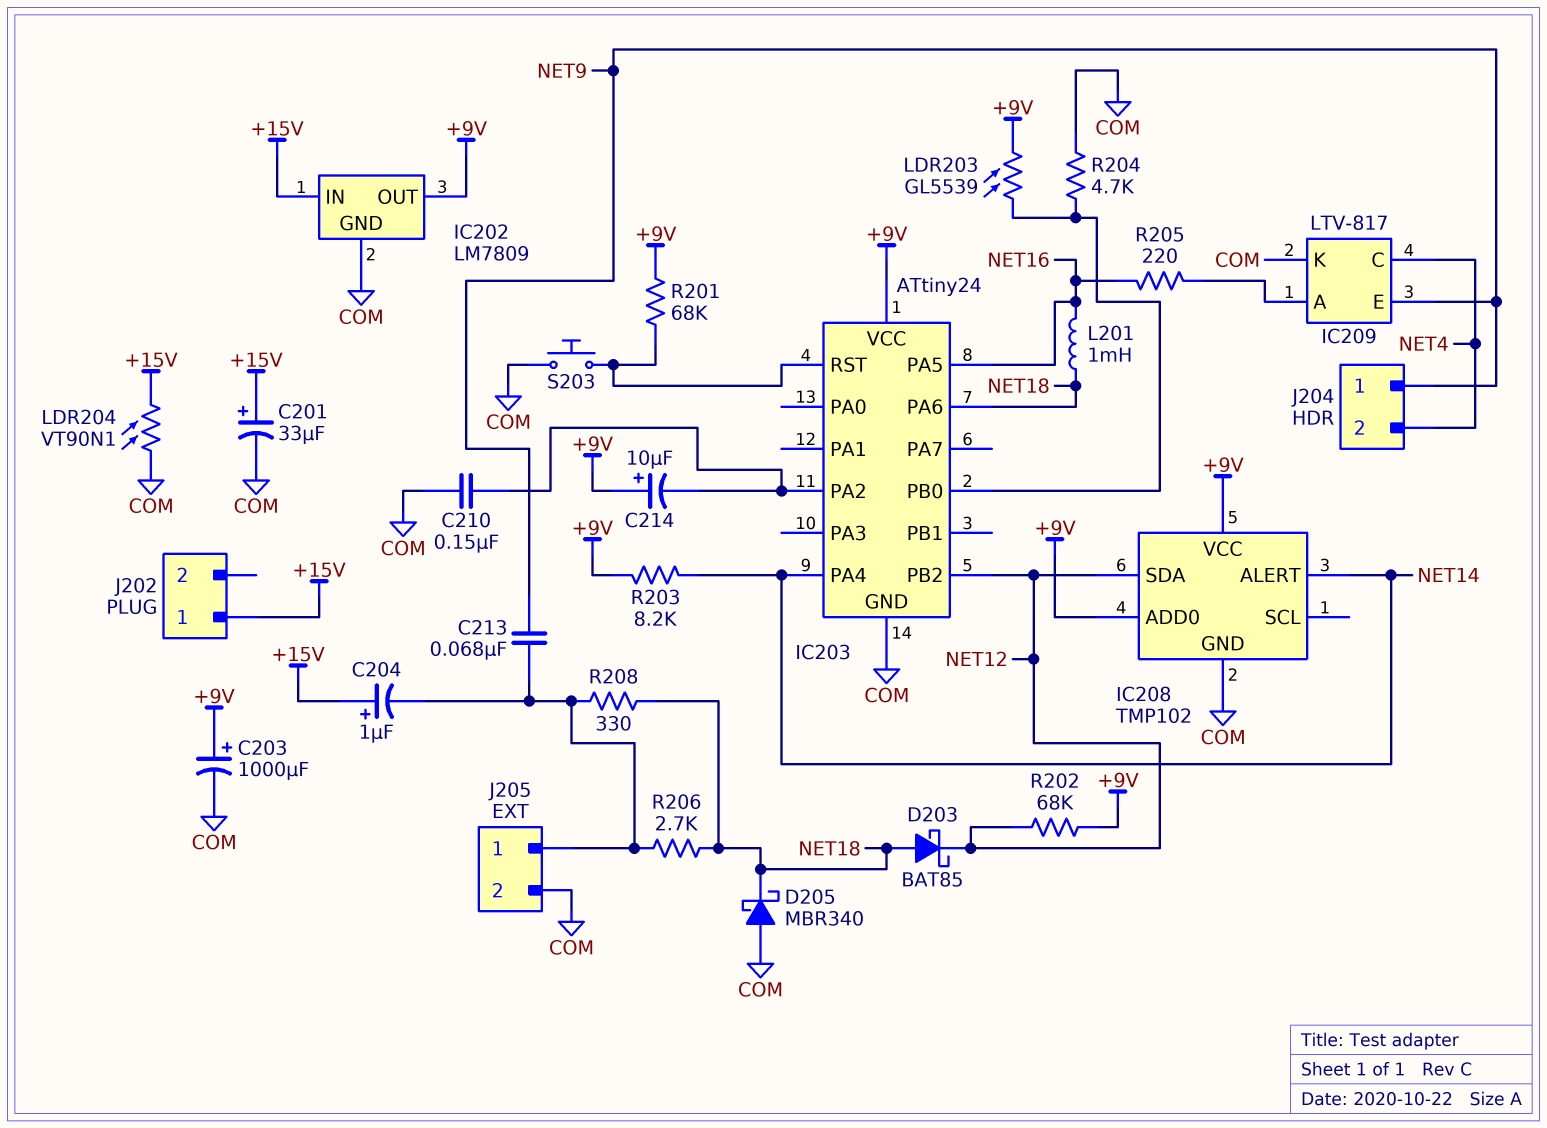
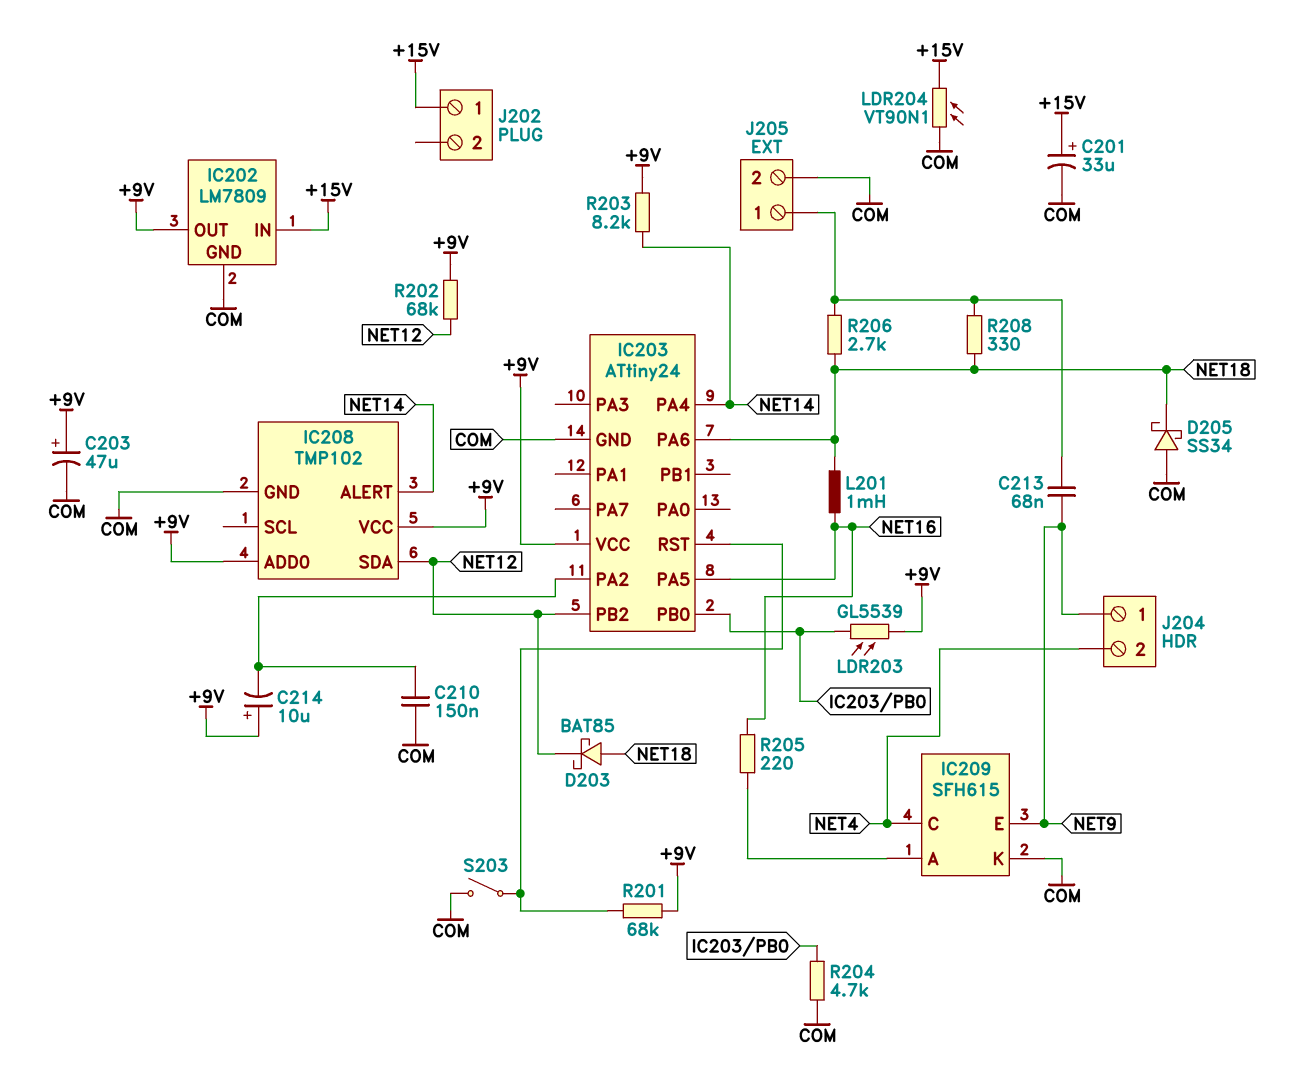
C203: 1000uF (plus +9V, minus COM) -> 47uF (plus +9V, minus COM)
C204: 1uF (plus +15V, minus J205/1) -> none
D205: schottky MBR340 (A COM, K NET18) -> schottky SS34 (A COM, K NET18)
IC209: LTV-817 -> SFH615
S203: button (COM, IC203/RST) -> switch (COM, IC203/RST)

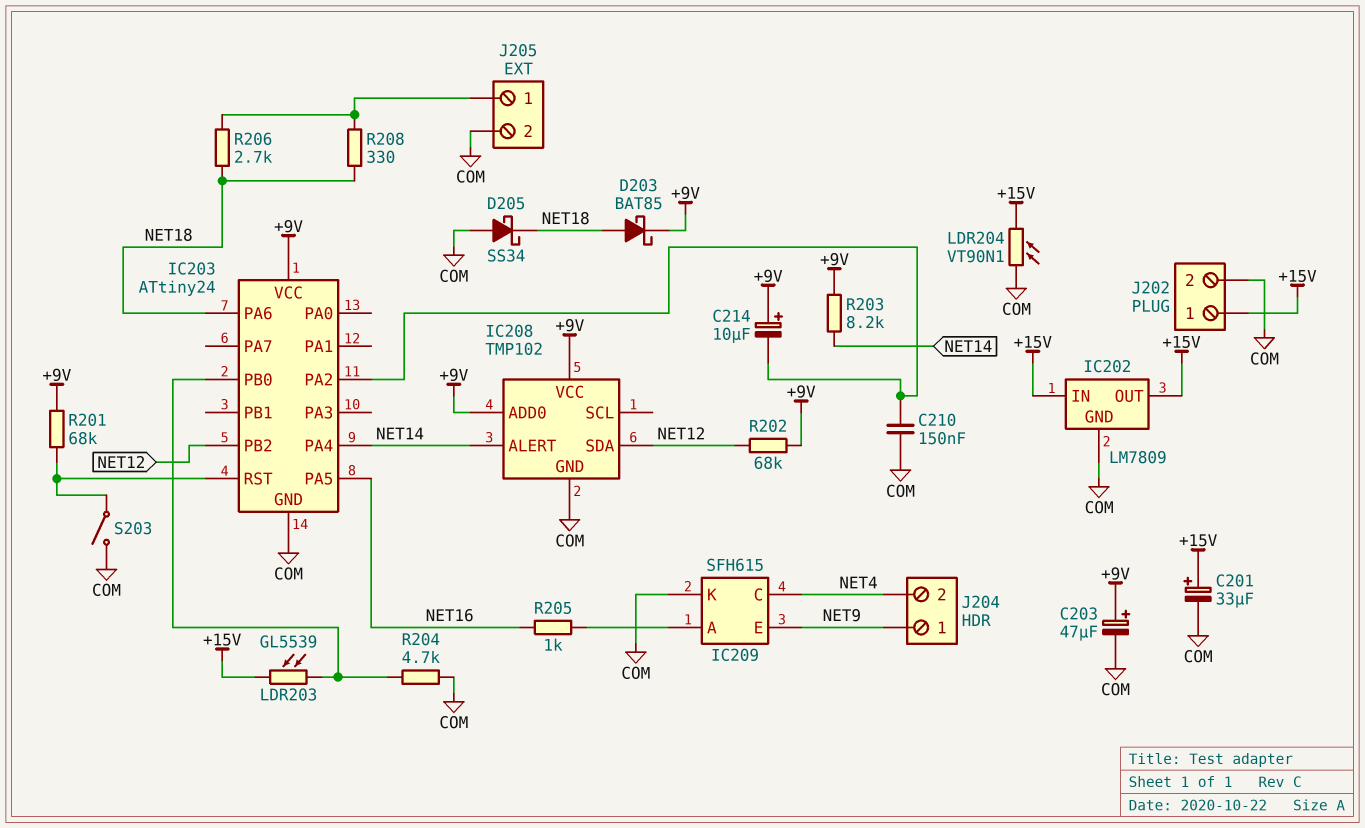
C213: 68nF (J205/1, NET9) -> none
D203: schottky BAT85 (A NET18, K NET12) -> schottky BAT85 (A NET18, K +9V)
IC202 pin OUT: +9V -> +15V
J202 pin 2: none -> COM
L201: 1mH (NET16, NET18) -> none
LDR203: GL5539 (+9V, IC203/PB0) -> GL5539 (+15V, IC203/PB0)
R205: 220 (IC209/A, NET16) -> 1k (IC209/A, NET16)

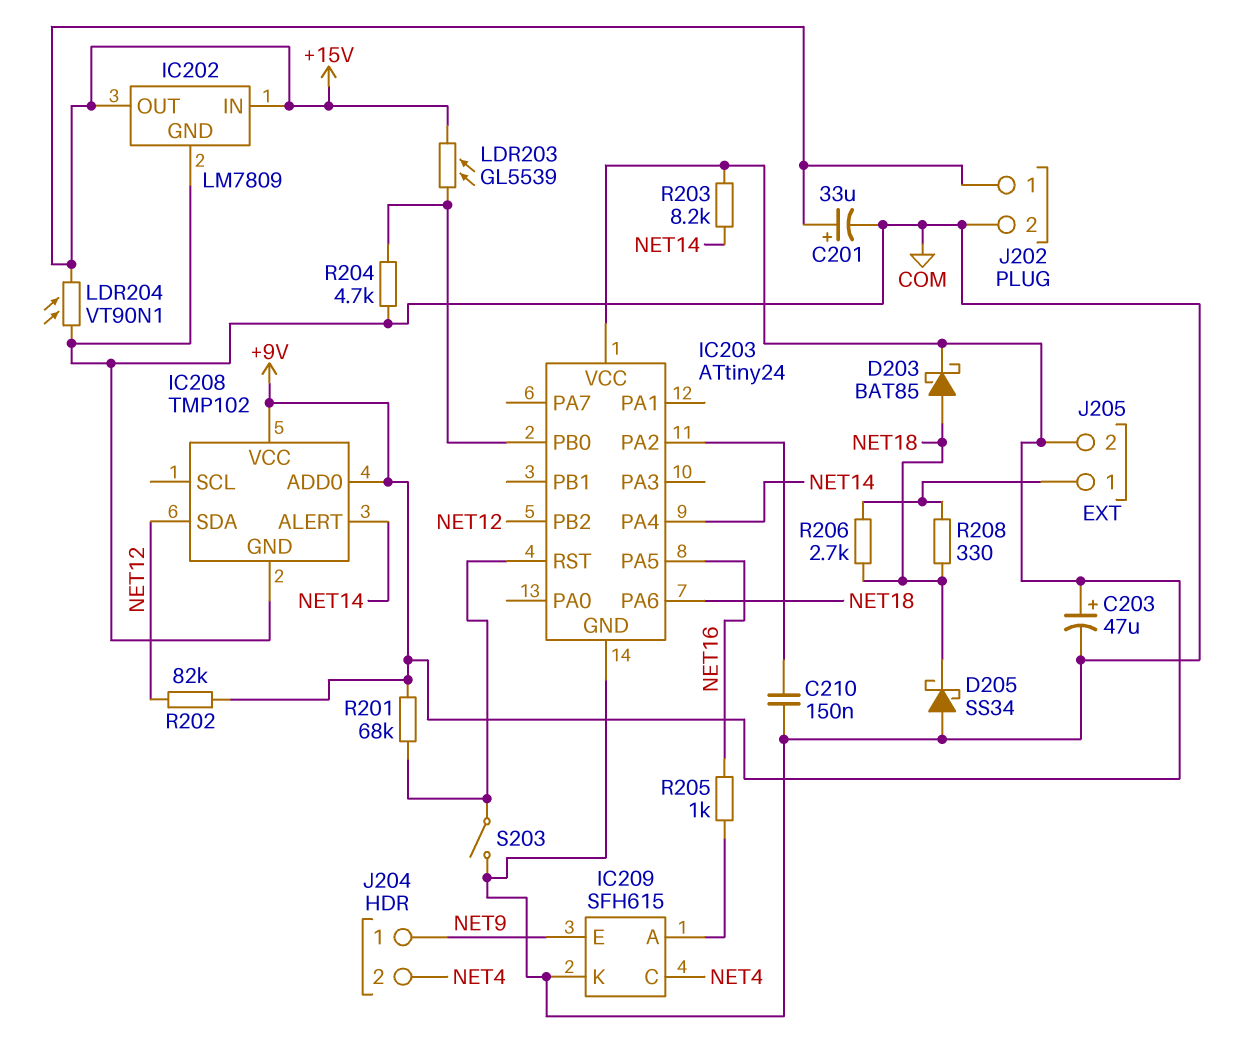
C214: 10uF (plus +9V, minus IC203/PA2) -> none
J205 pin 2: COM -> +9V
R202: 68k (+9V, NET12) -> 82k (+9V, NET12)

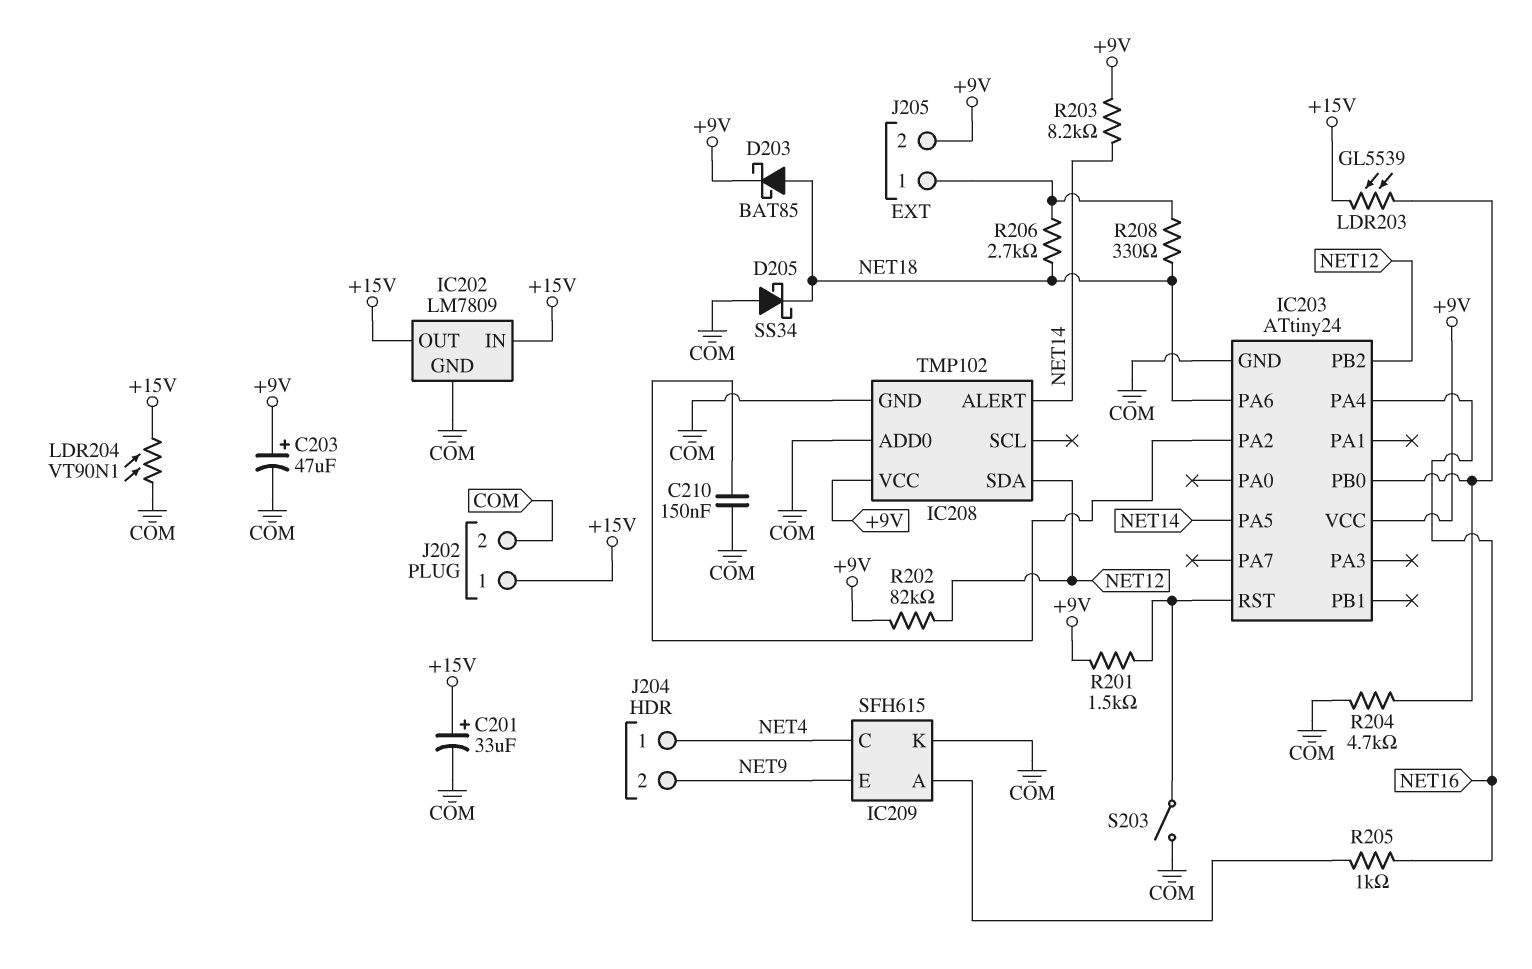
IC203 pin PA4: NET14 -> NET16
IC203 pin PA5: NET16 -> NET14
IC208 pin ADD0: +9V -> COM
J204 pin 1: NET9 -> NET4
J204 pin 2: NET4 -> NET9
R201: 68k (+9V, IC203/RST) -> 1.5k (+9V, IC203/RST)

